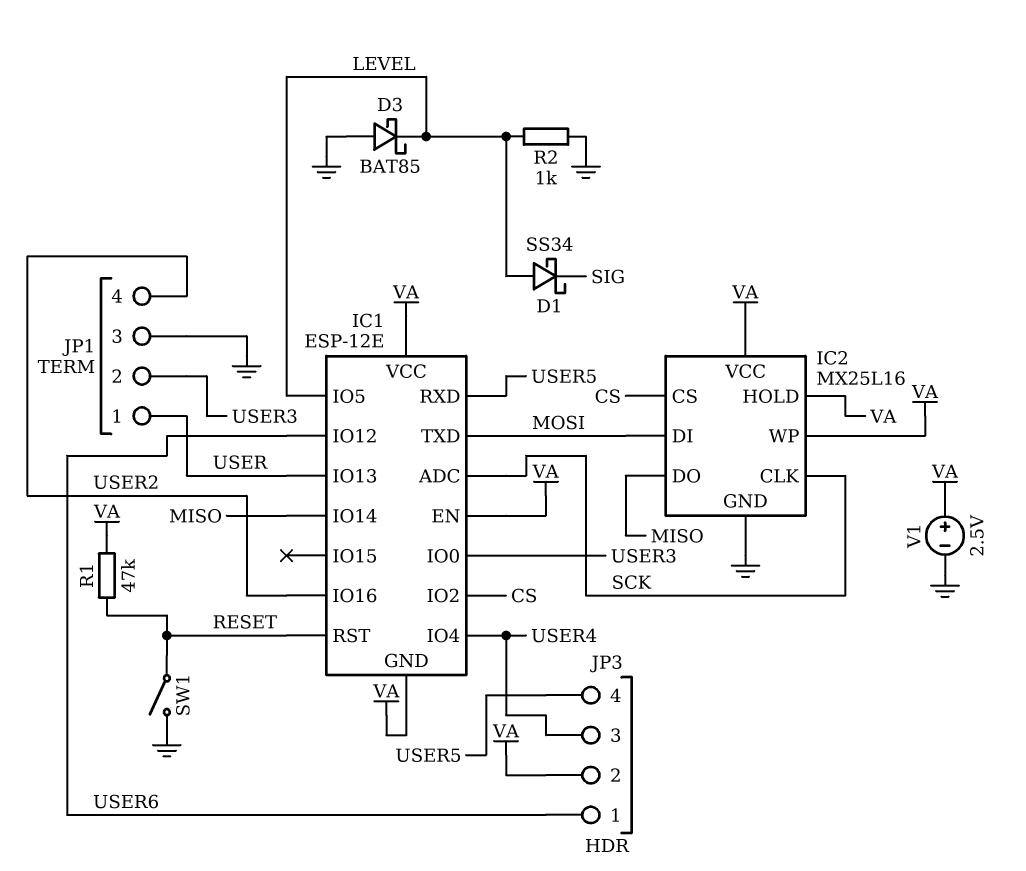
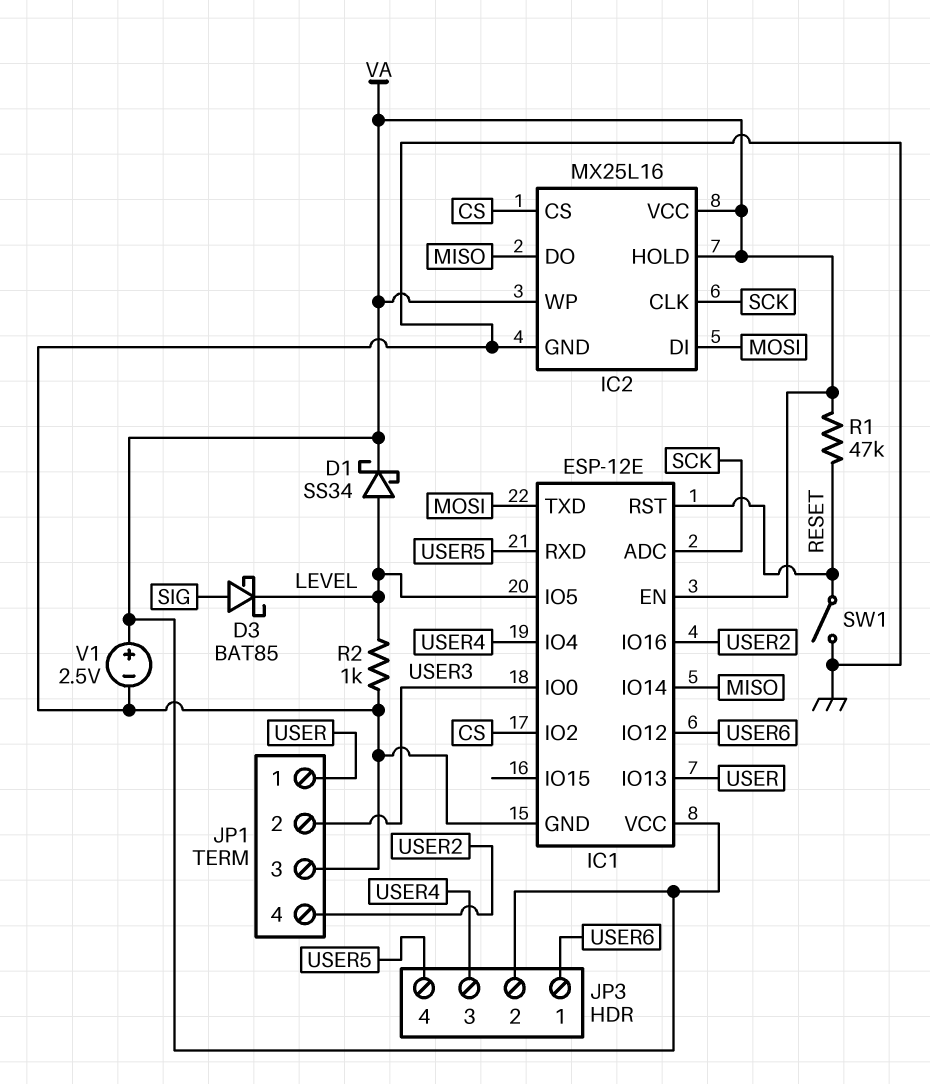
D1: schottky SS34 (A LEVEL, K SIG) -> schottky SS34 (A LEVEL, K VA)
D3: schottky BAT85 (A GND, K LEVEL) -> schottky BAT85 (A SIG, K LEVEL)
IC1 pin GND: VA -> GND

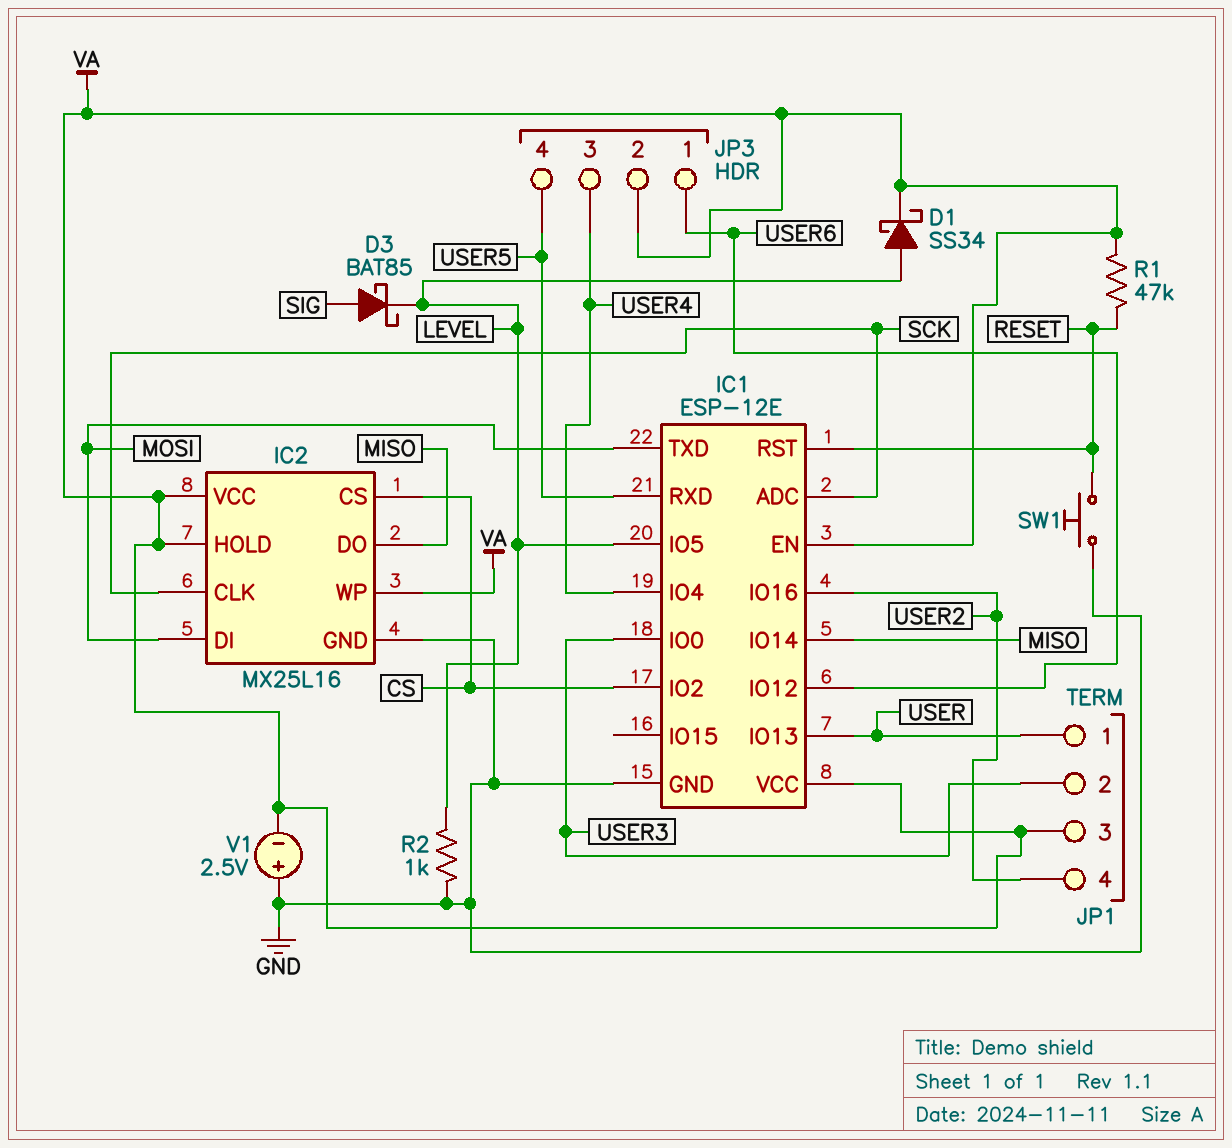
JP1 pin 3: GND -> VA
SW1: switch (GND, RESET) -> button (GND, RESET)
V1: 2.5V (plus VA, minus GND) -> 2.5V (plus GND, minus VA)

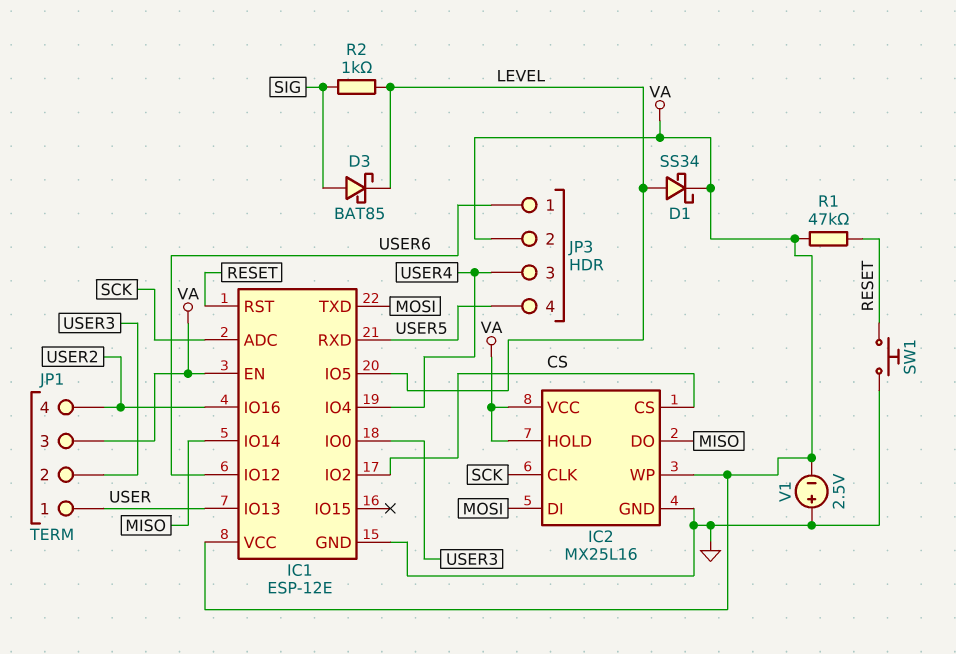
R2: 1k (GND, LEVEL) -> 1k (LEVEL, SIG)

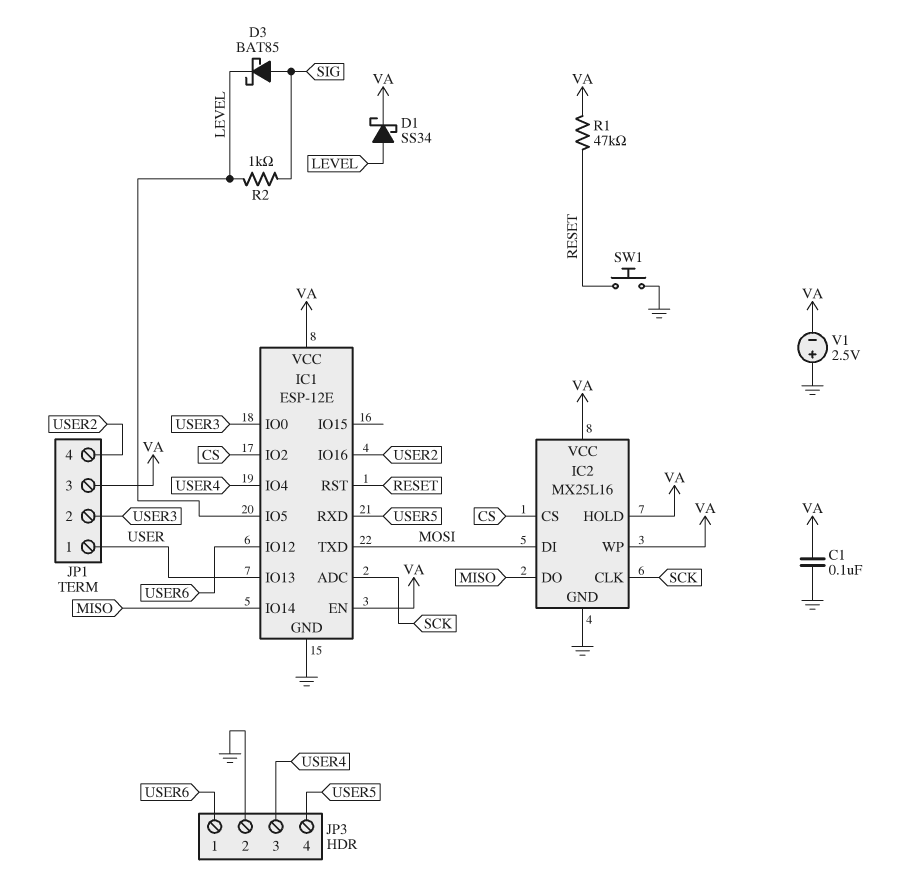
C1: none -> 100nF (GND, VA)
JP3 pin 2: VA -> GND

